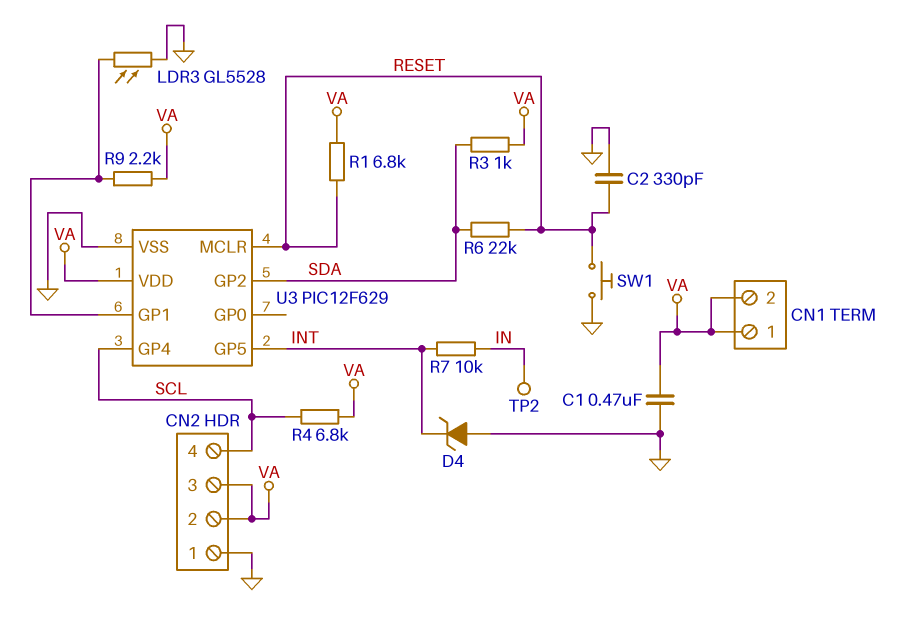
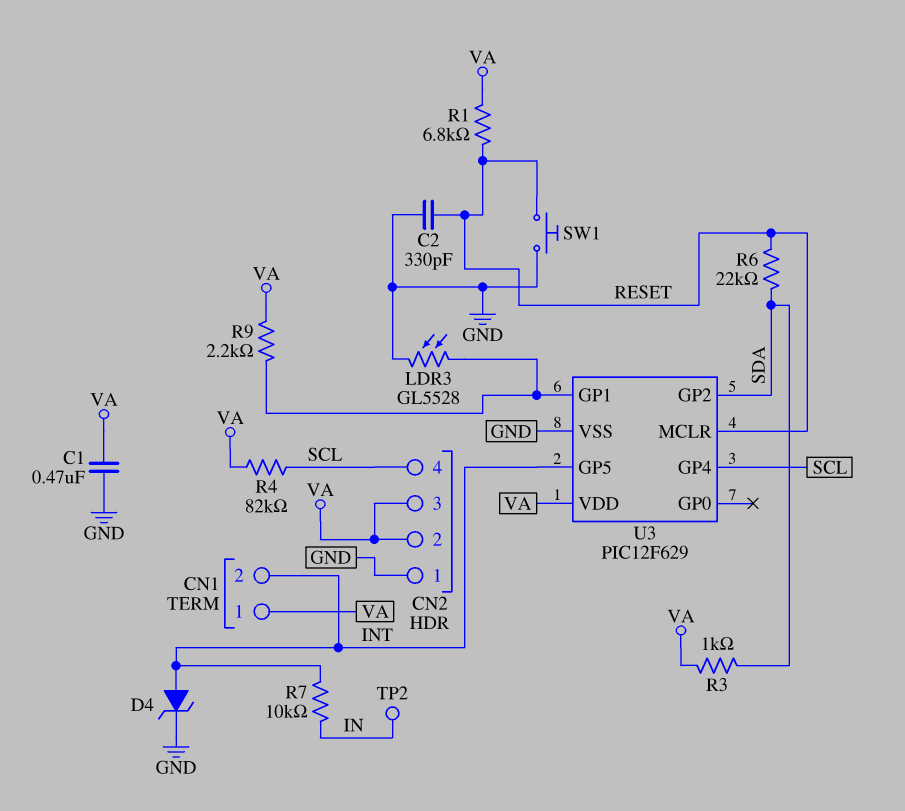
CN1 pin 2: VA -> INT
D4: zener (A GND, K INT) -> zener (A INT, K GND)
R4: 6.8k (SCL, VA) -> 82k (SCL, VA)

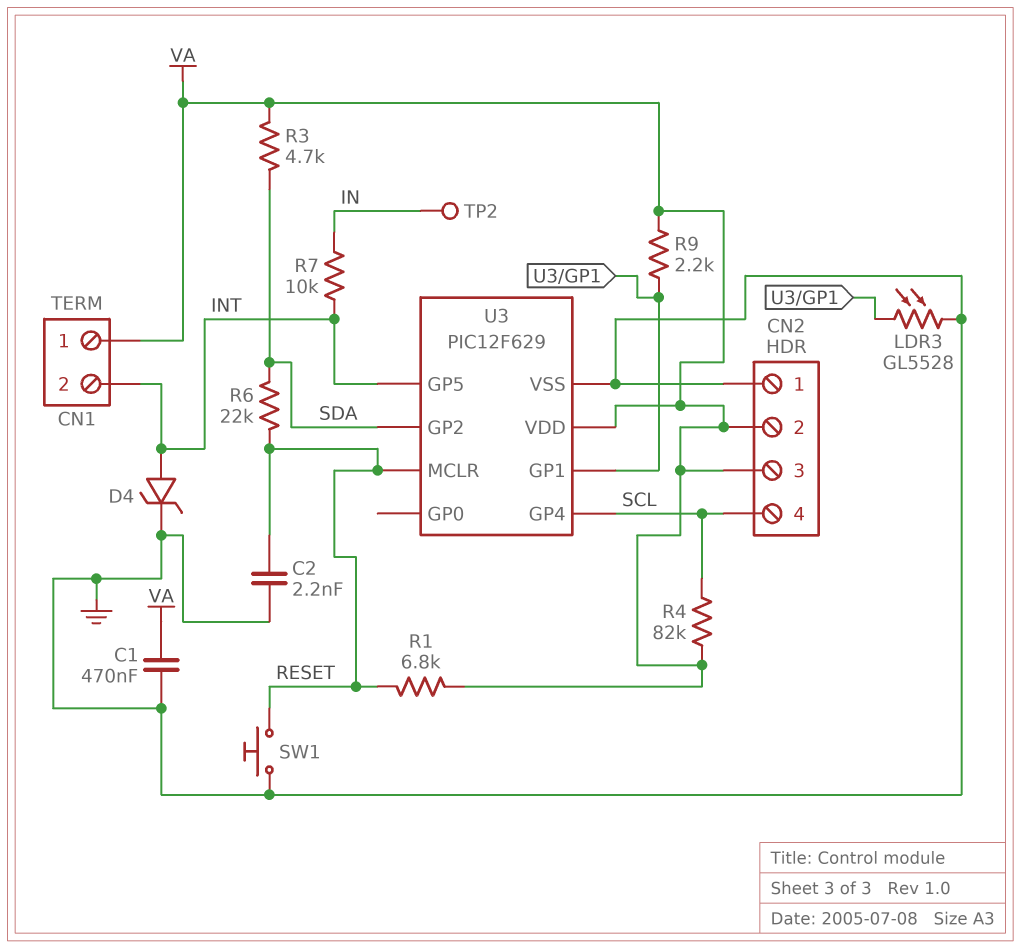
C2: 330pF (GND, RESET) -> 2.2nF (GND, RESET)
R3: 1k (SDA, VA) -> 4.7k (SDA, VA)

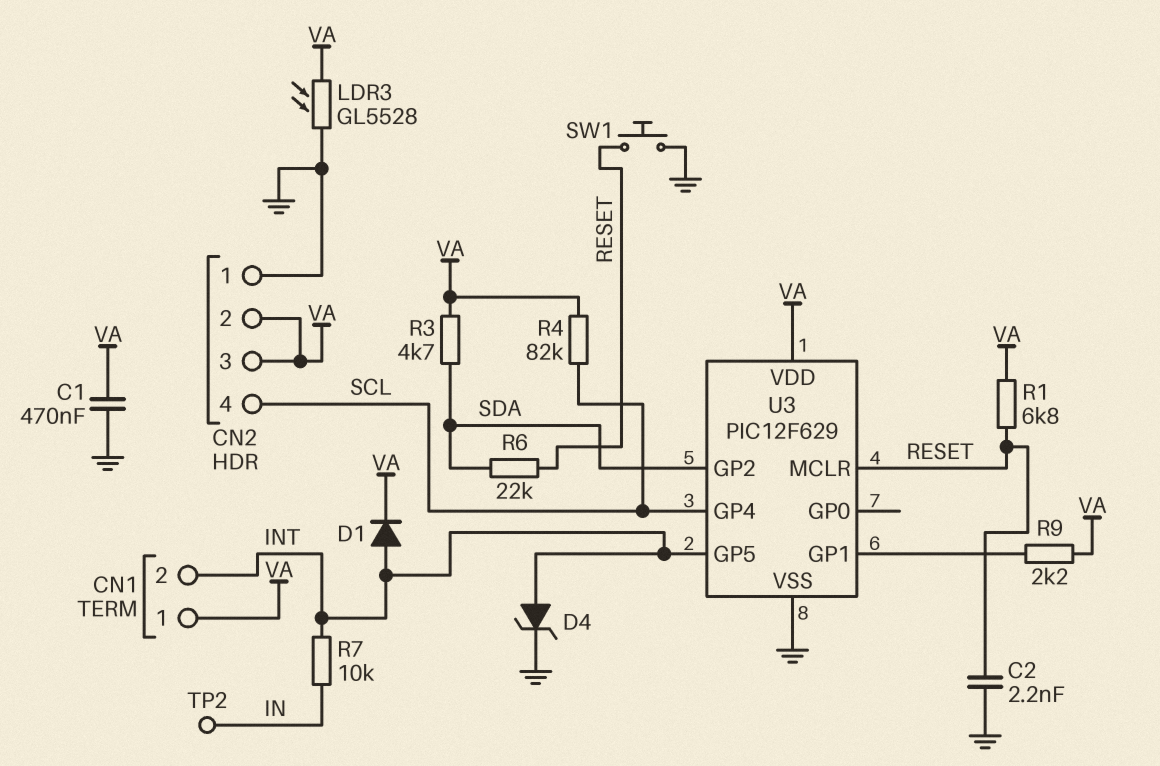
D1: none -> diode (A INT, K VA)
LDR3: GL5528 (GND, U3/GP1) -> GL5528 (GND, VA)

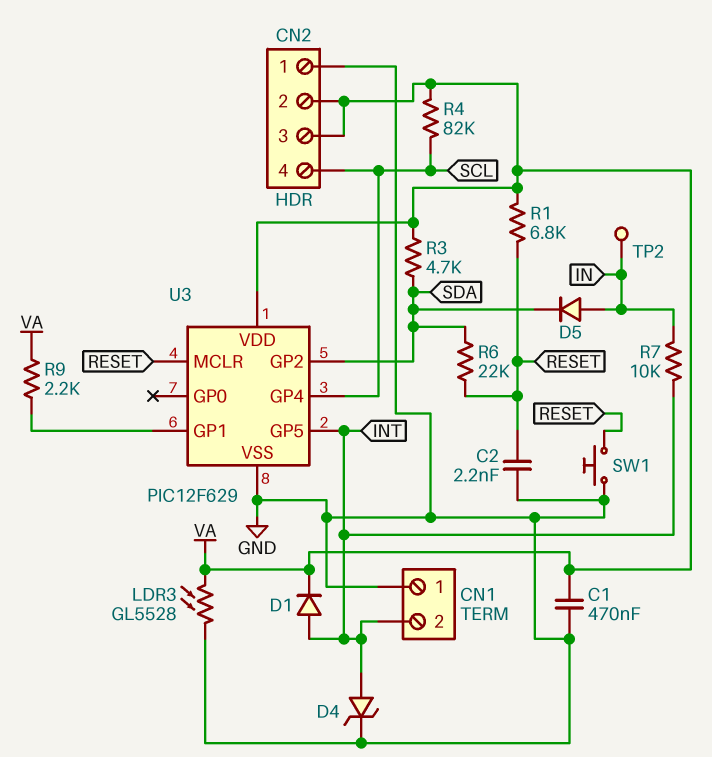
CN1 pin 1: VA -> GND
D5: none -> diode (A IN, K SDA)

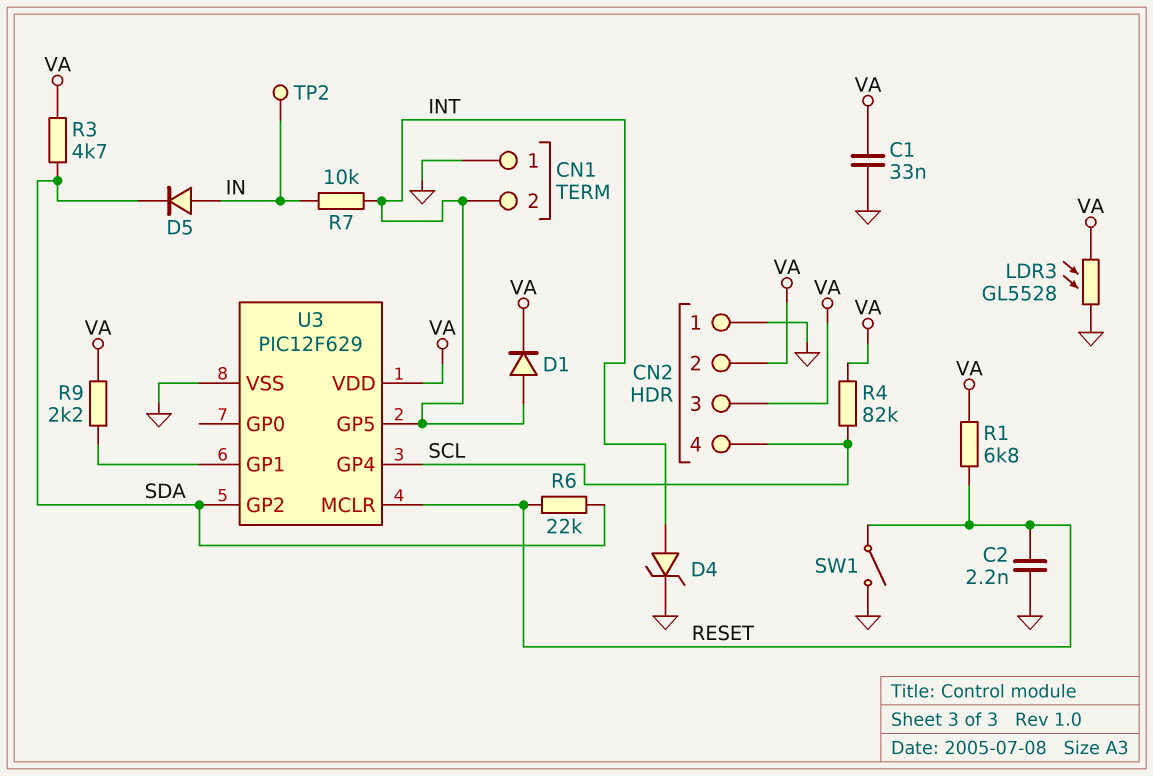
C1: 470nF (GND, VA) -> 33nF (GND, VA)
SW1: button (GND, RESET) -> switch (GND, RESET)

